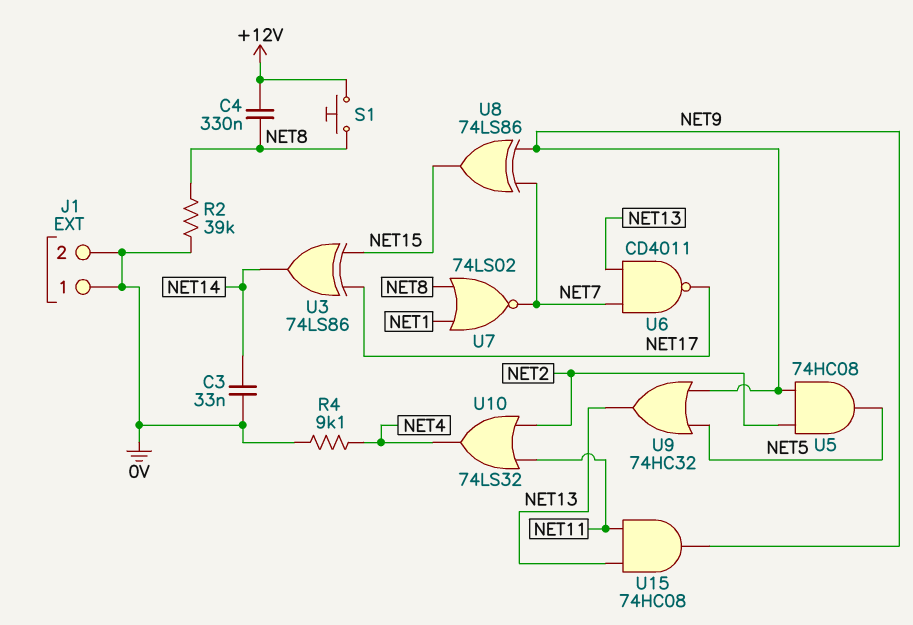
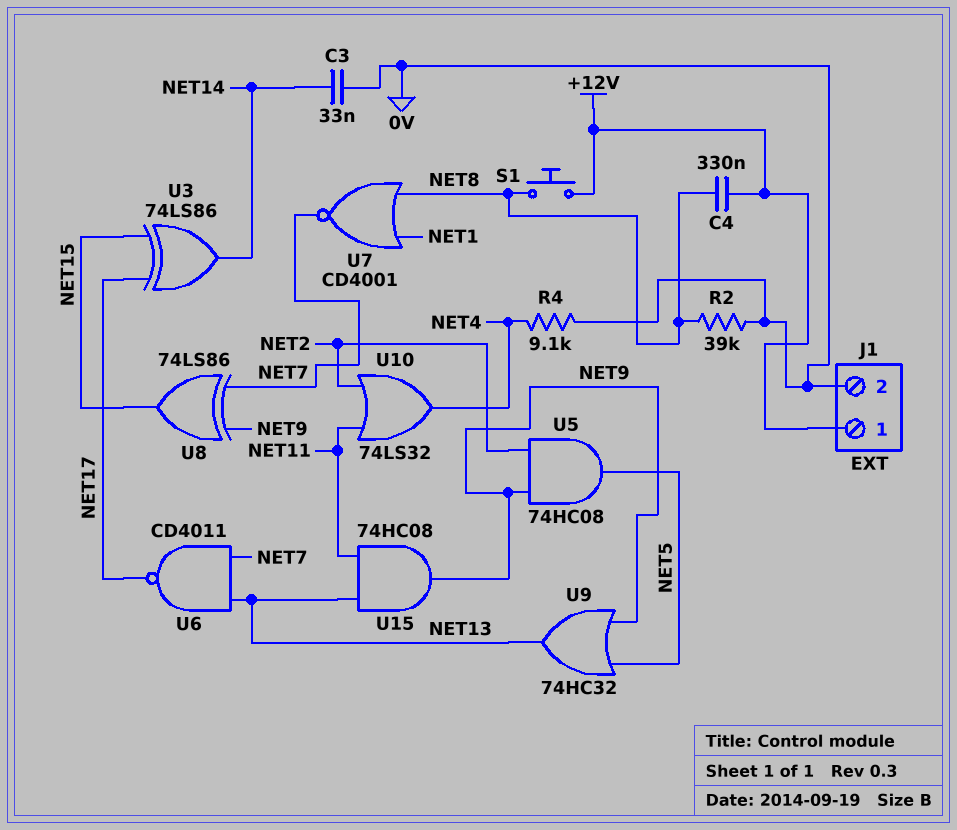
J1 pin 1: 0V -> +12V
U7: NOR 74LS02 (in NET1, in NET8, out NET7) -> NOR CD4001 (in NET1, in NET8, out NET7)

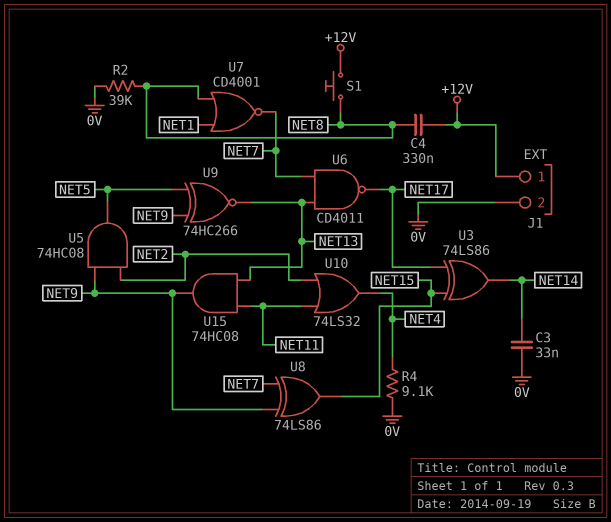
U9: OR 74HC32 (in NET5, in NET9, out NET13) -> XNOR 74HC266 (in NET5, in NET9, out NET13)

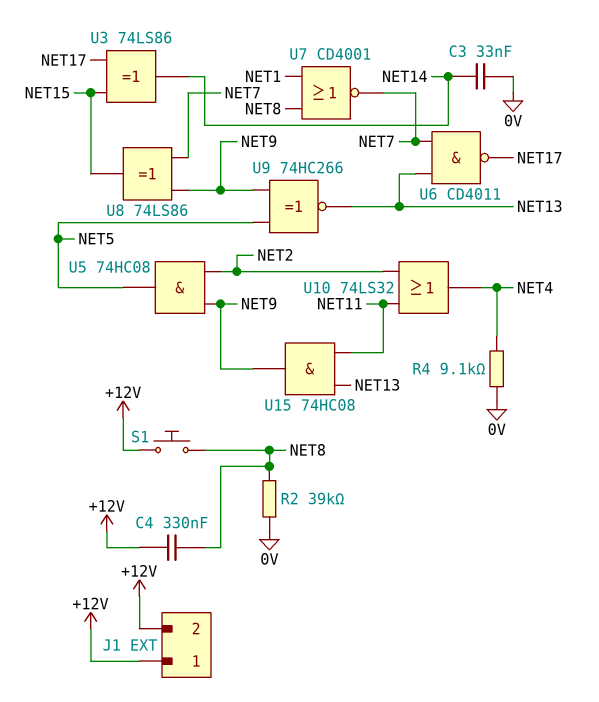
J1 pin 2: 0V -> +12V

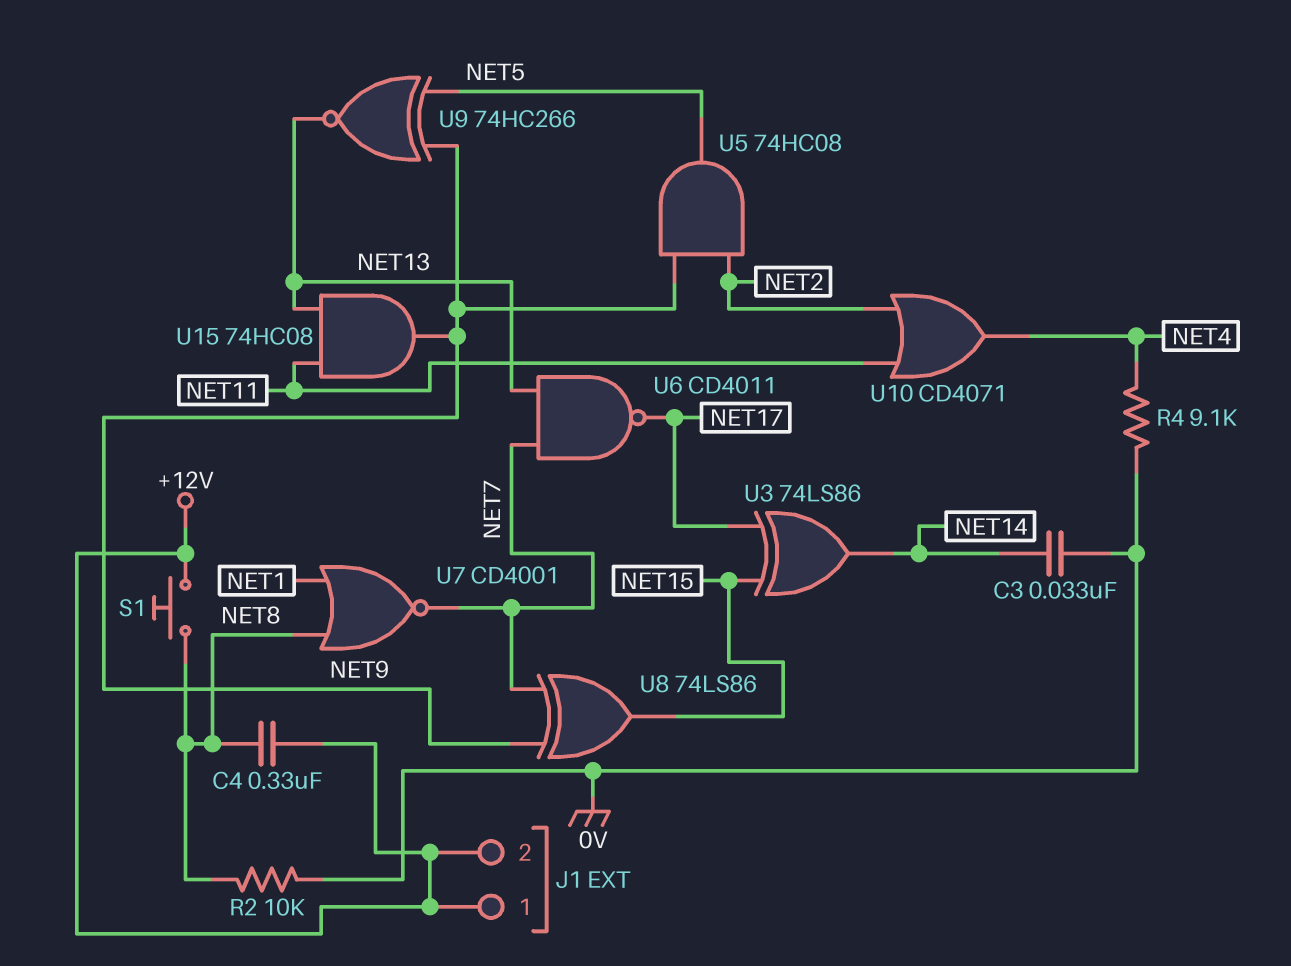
R2: 39k (0V, NET8) -> 10k (0V, NET8)
U10: OR 74LS32 (in NET2, in NET11, out NET4) -> OR CD4071 (in NET2, in NET11, out NET4)

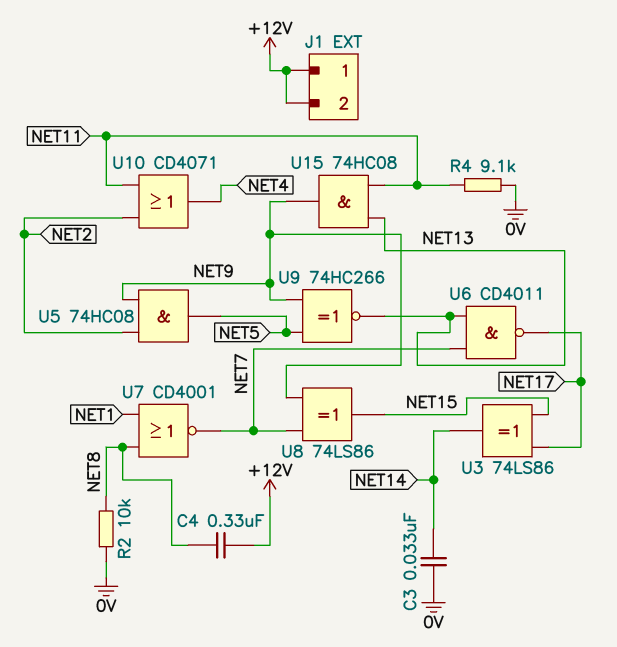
R4: 9.1k (0V, NET4) -> 9.1k (0V, NET11)
S1: button (+12V, NET8) -> none

